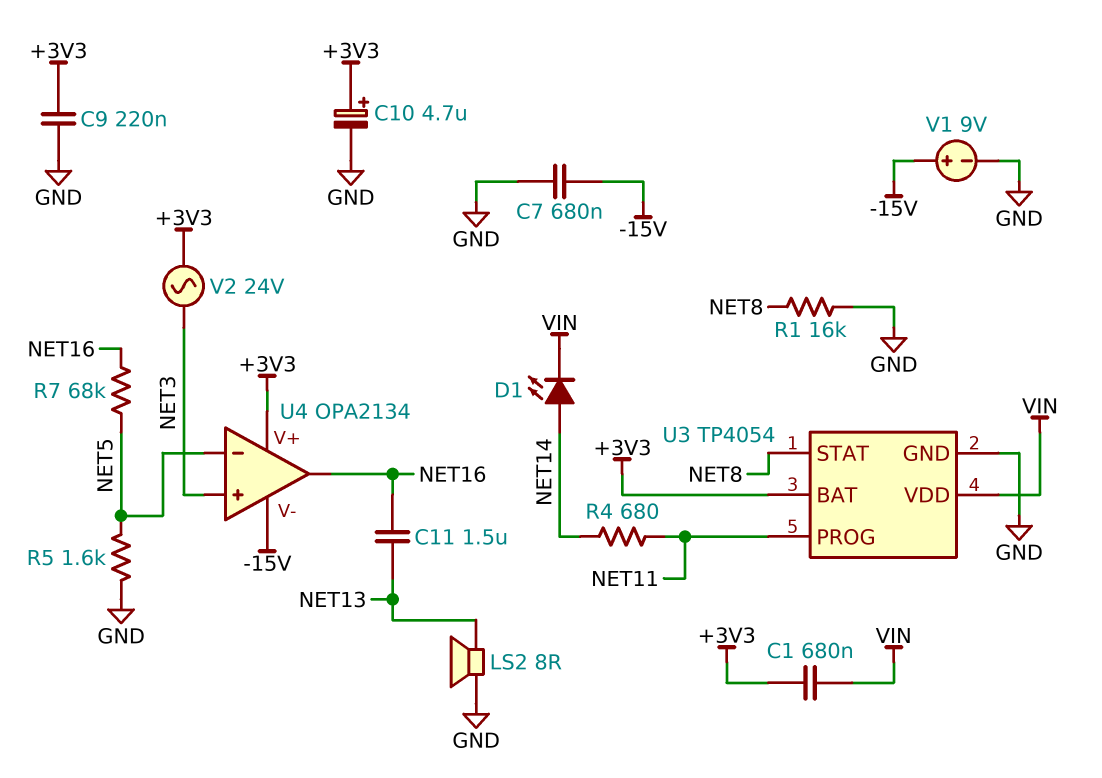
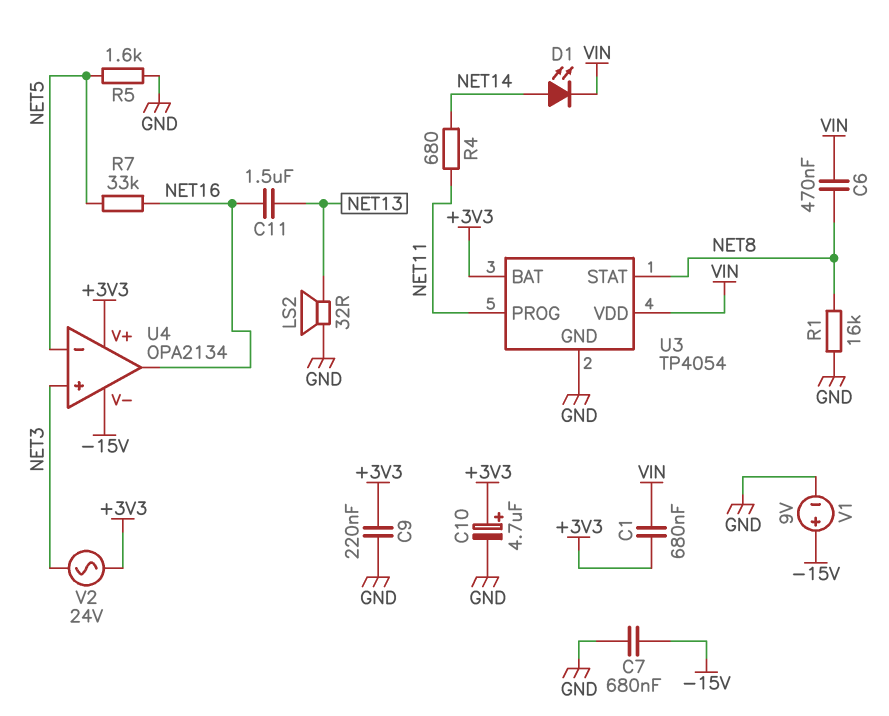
C6: none -> 470nF (NET8, VIN)
LS2: speaker 8R (GND, NET13) -> speaker 32R (GND, NET13)
R7: 68k (NET5, NET16) -> 33k (NET5, NET16)

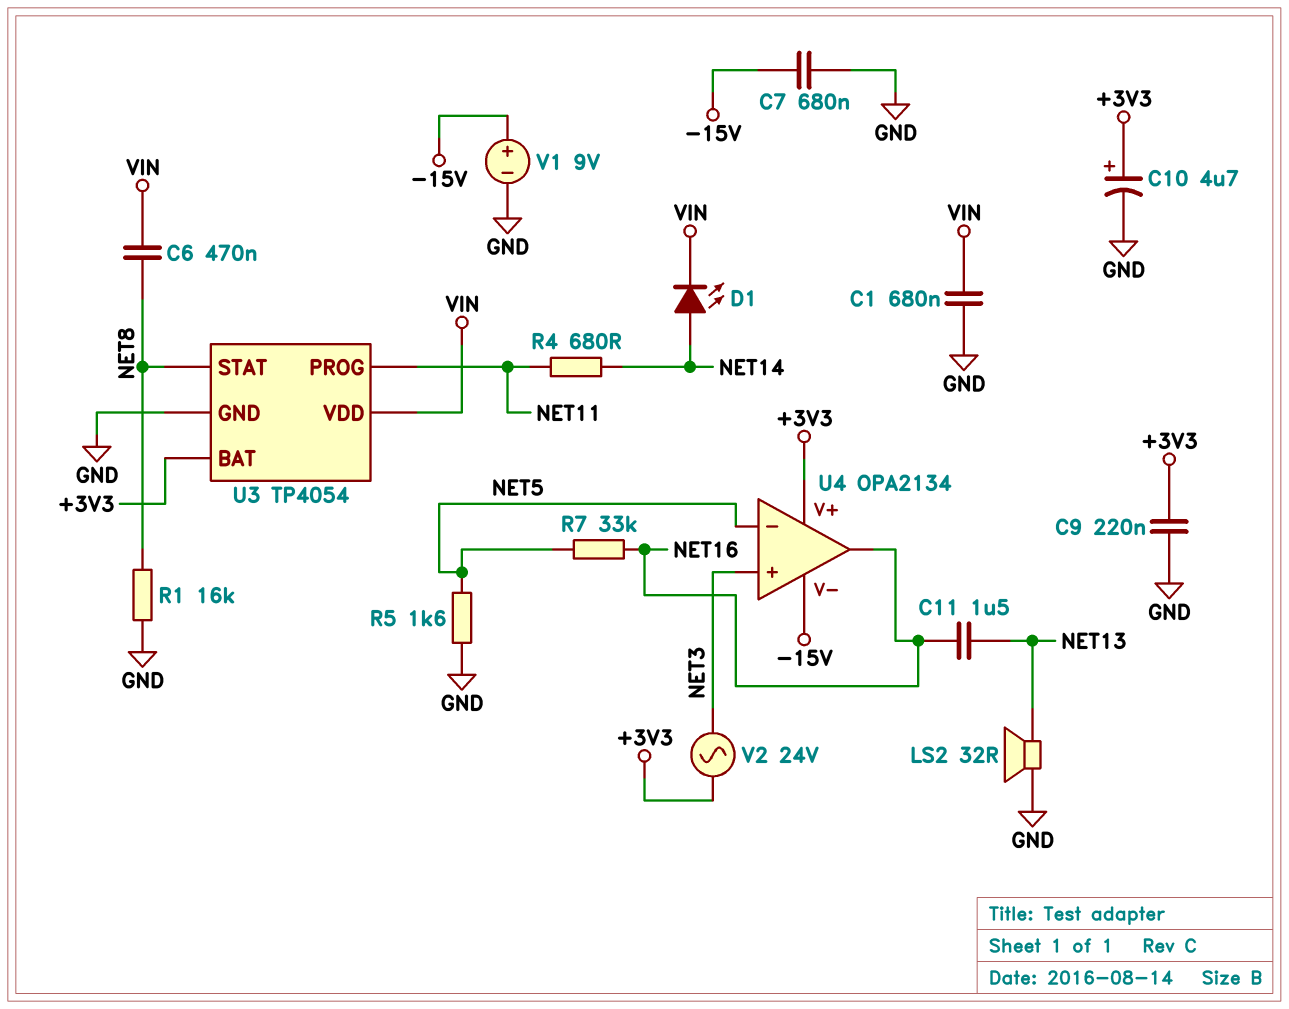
C1: 680nF (+3V3, VIN) -> 680nF (GND, VIN)

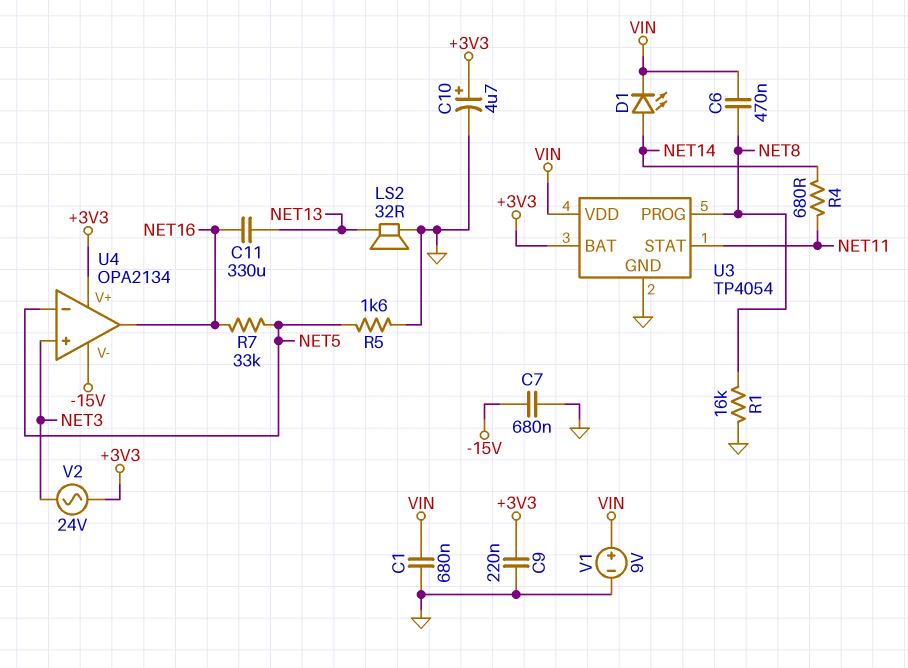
C11: 1.5uF (NET13, NET16) -> 330uF (NET13, NET16)
U3 pin PROG: NET11 -> NET8
U3 pin STAT: NET8 -> NET11
V1: 9V (plus -15V, minus GND) -> 9V (plus VIN, minus GND)

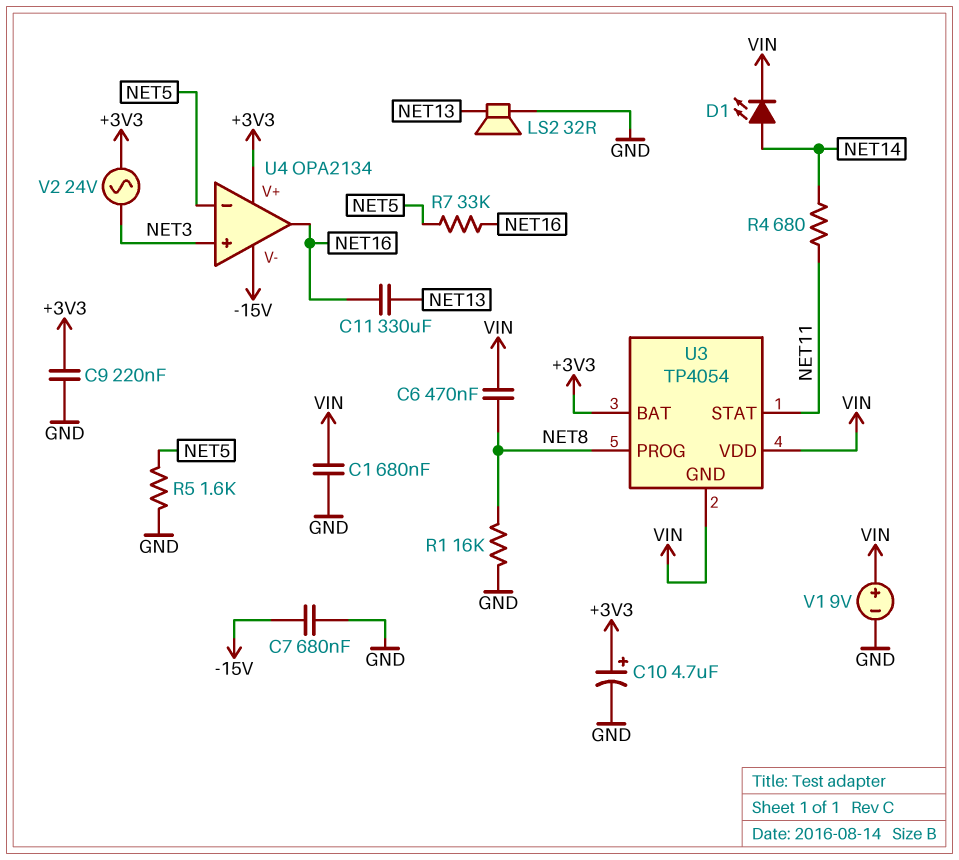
U3 pin GND: GND -> VIN

